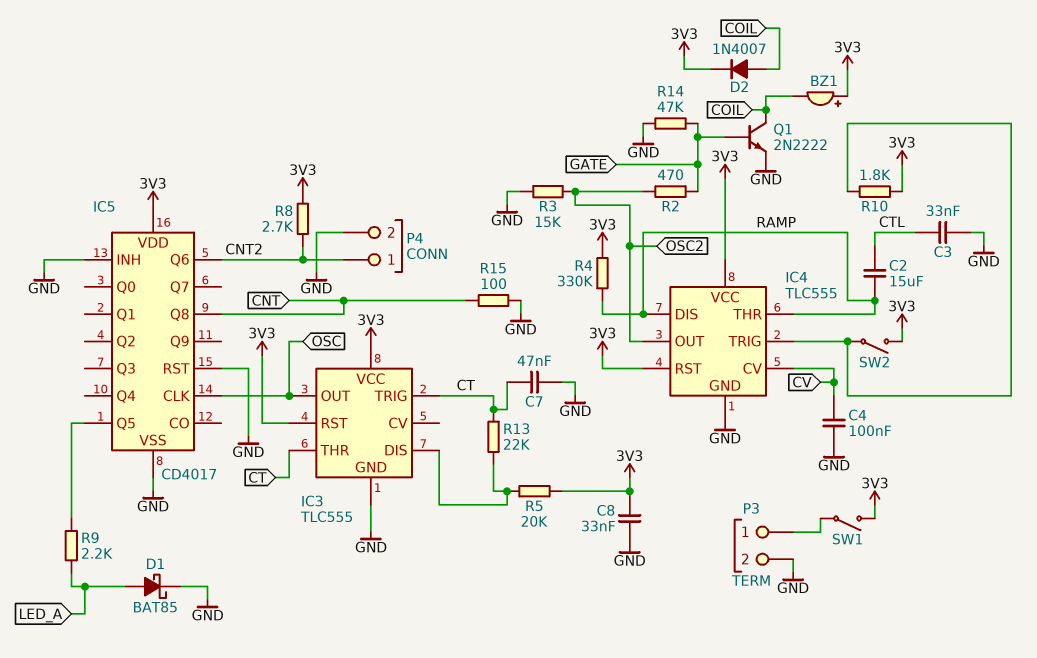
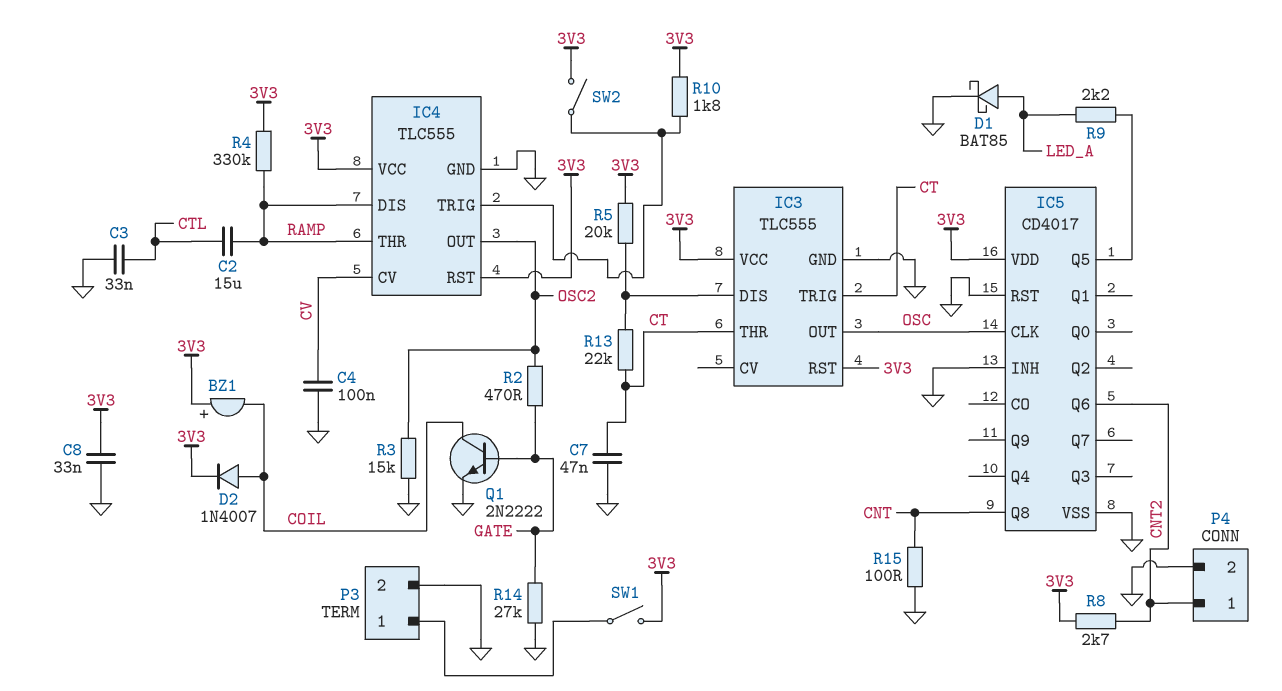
R14: 47k (GATE, GND) -> 27k (GATE, GND)

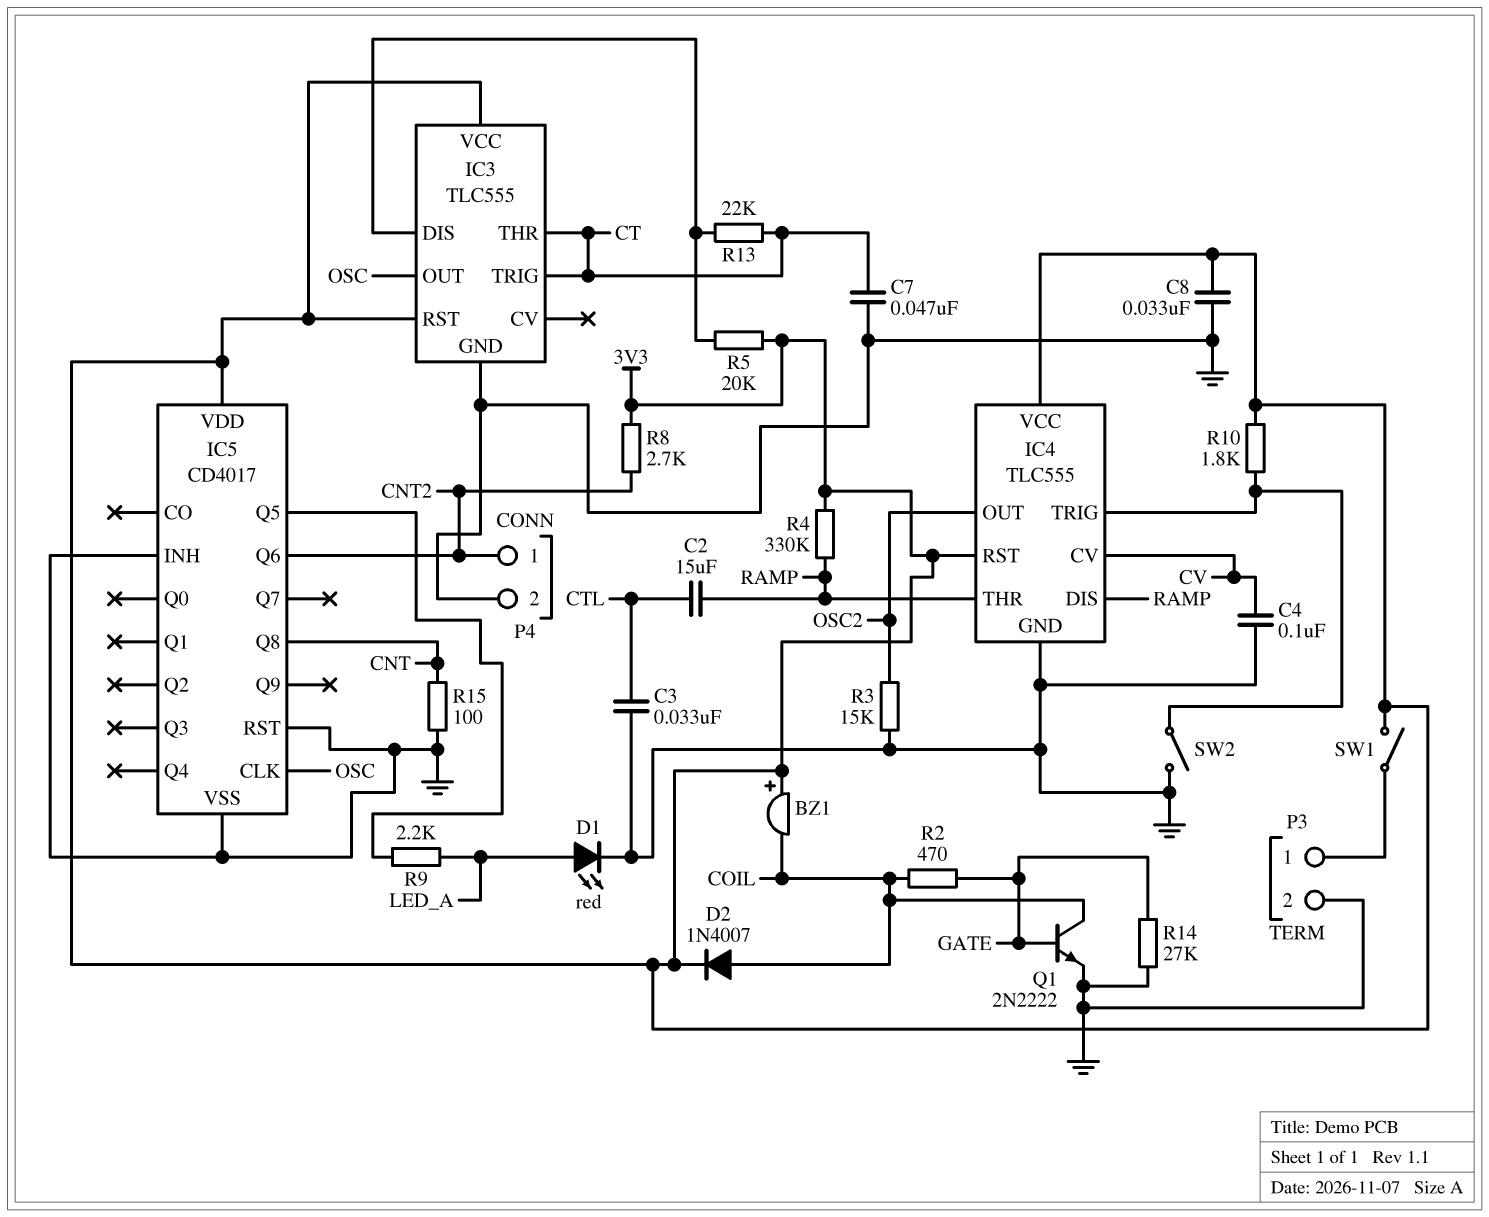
D1: schottky BAT85 (A LED_A, K GND) -> LED red (A LED_A, K GND)
R2: 470 (GATE, OSC2) -> 470 (COIL, GATE)
SW2: switch (3V3, IC4/TRIG) -> switch (GND, IC4/TRIG)

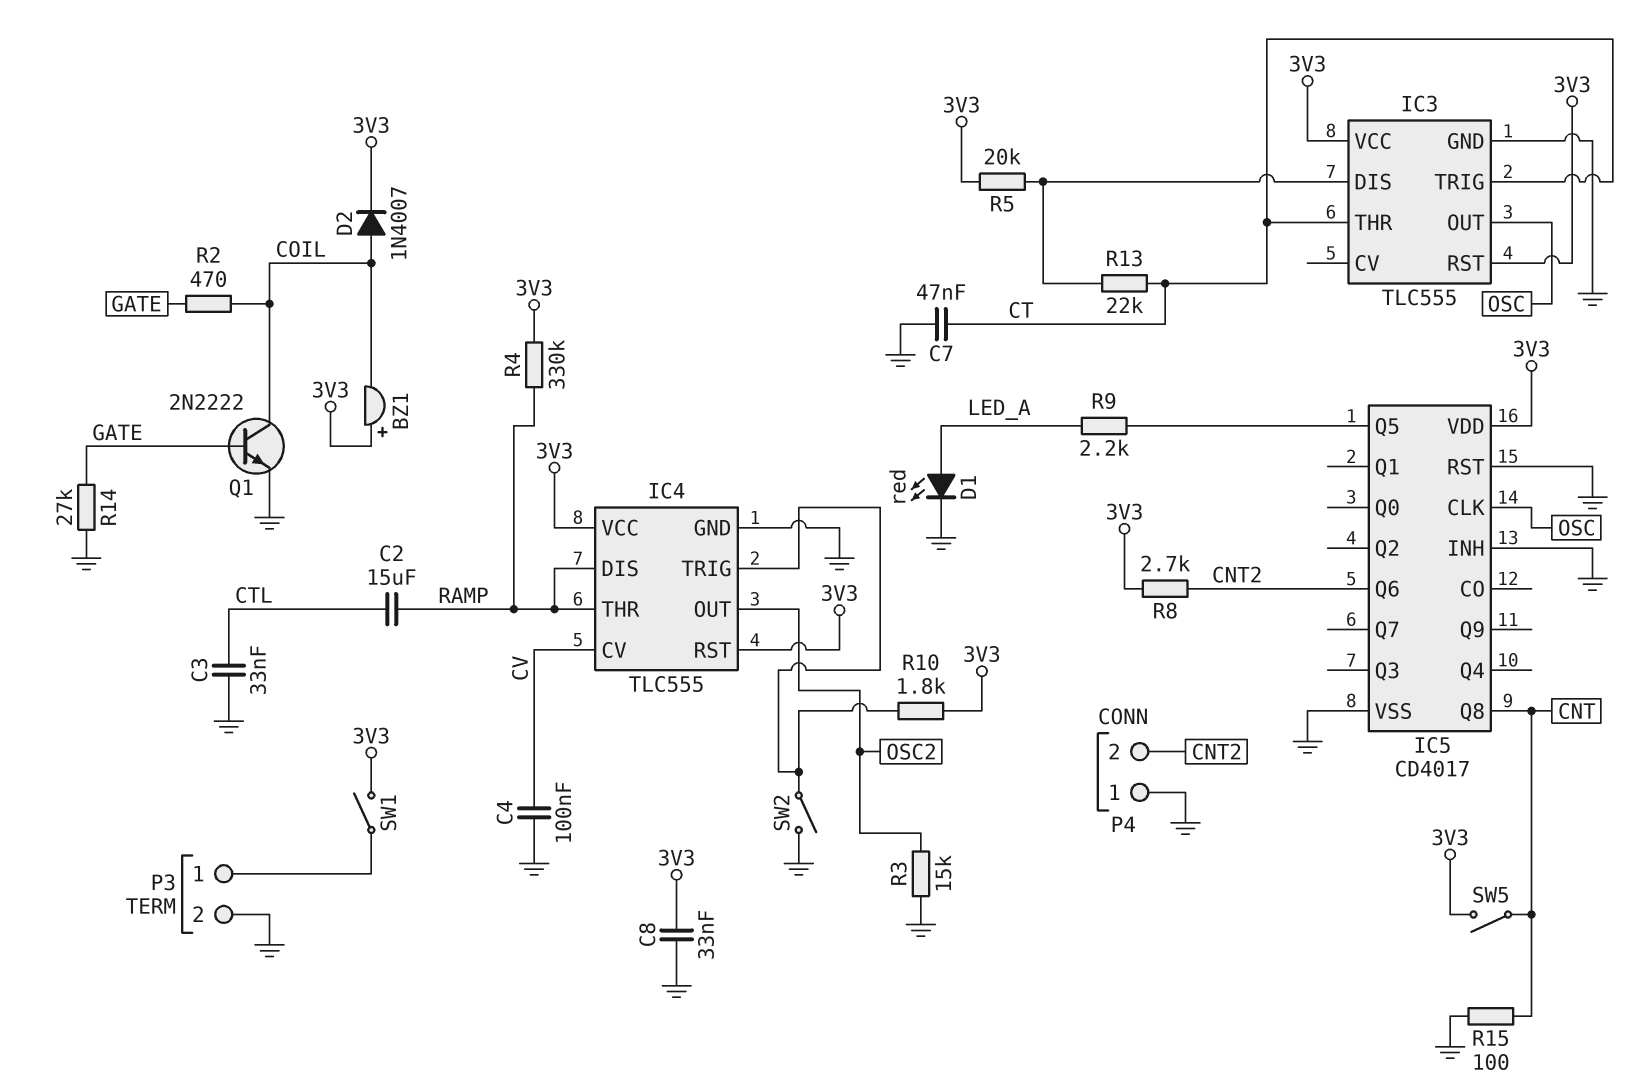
P4 pin 1: CNT2 -> GND
P4 pin 2: GND -> CNT2
SW5: none -> switch (3V3, CNT)

